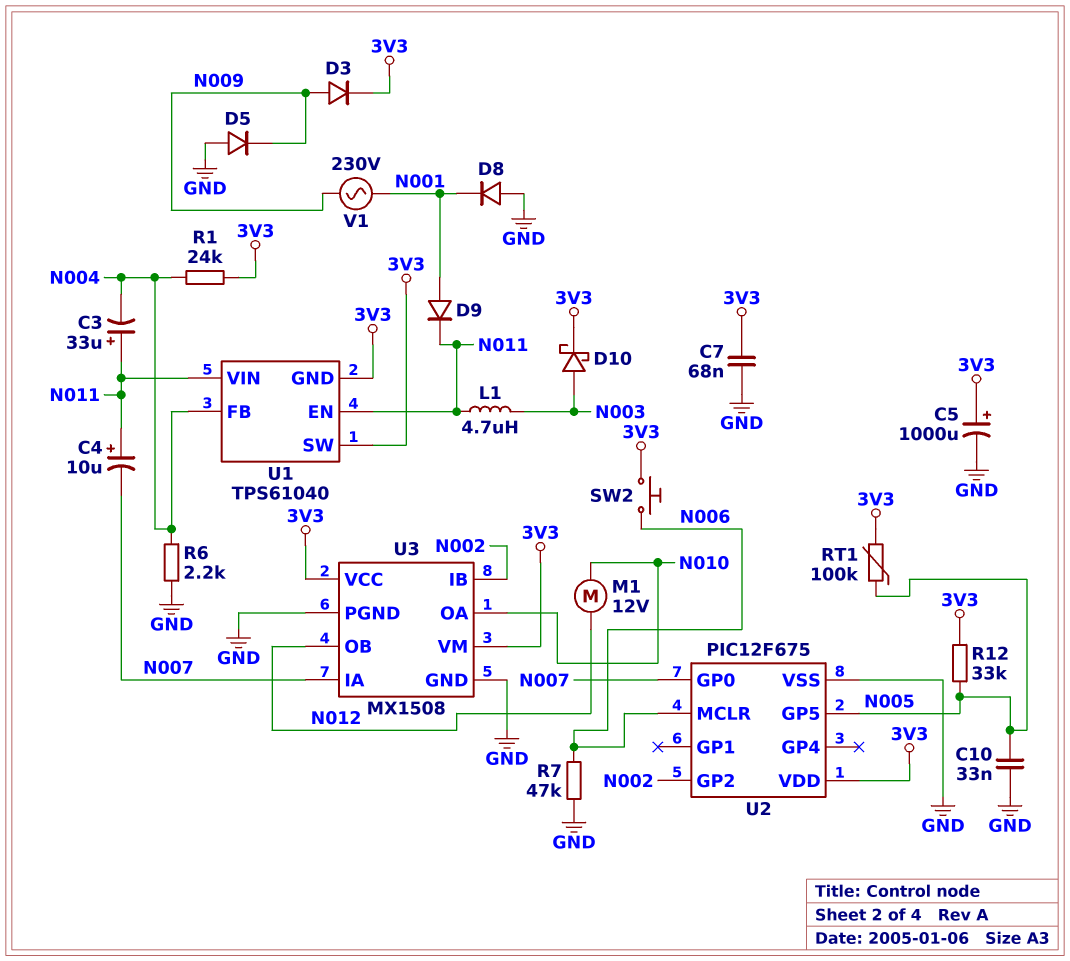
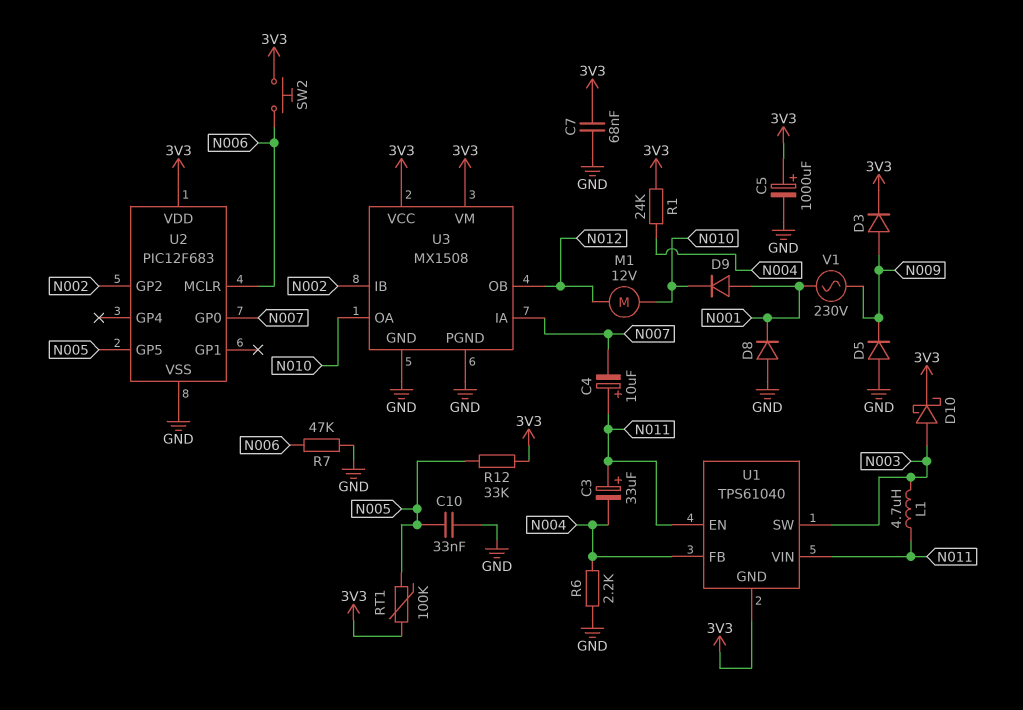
D9: diode (A N001, K N011) -> diode (A N001, K N010)
U1 pin SW: 3V3 -> N003
U2: PIC12F675 -> PIC12F683

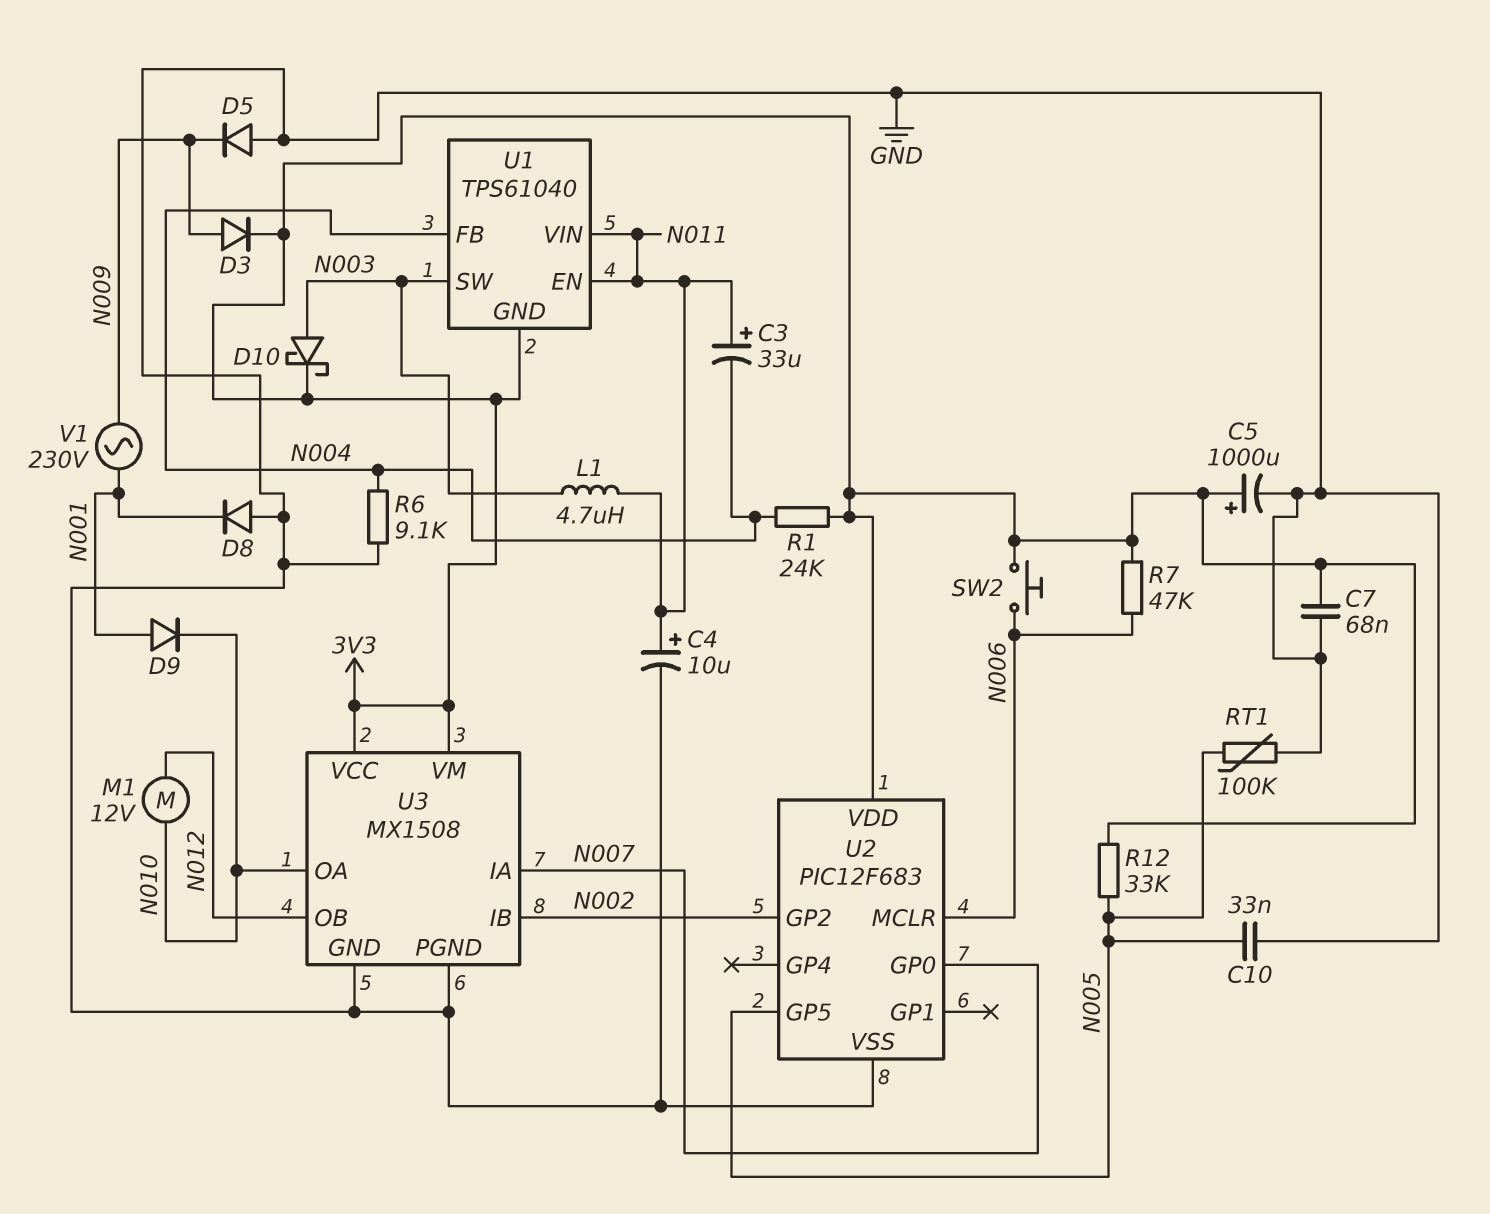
C4: 10uF (plus N011, minus N007) -> 10uF (plus N011, minus GND)
R6: 2.2k (GND, N004) -> 9.1k (GND, N004)
R7: 47k (GND, N006) -> 47k (3V3, N006)
RT1: 100k (3V3, N005) -> 100k (GND, N005)

